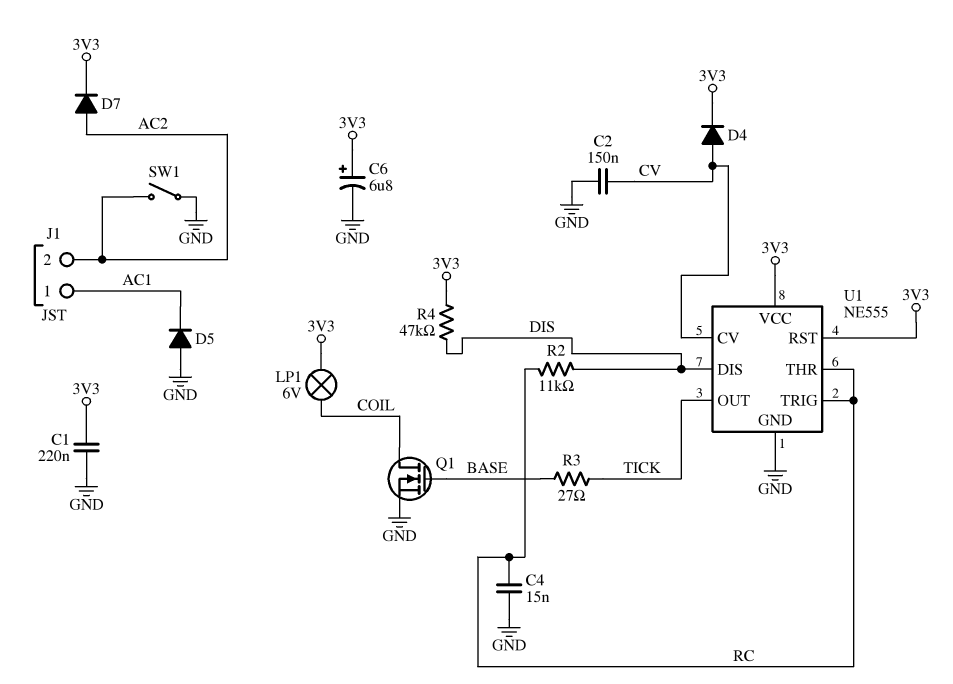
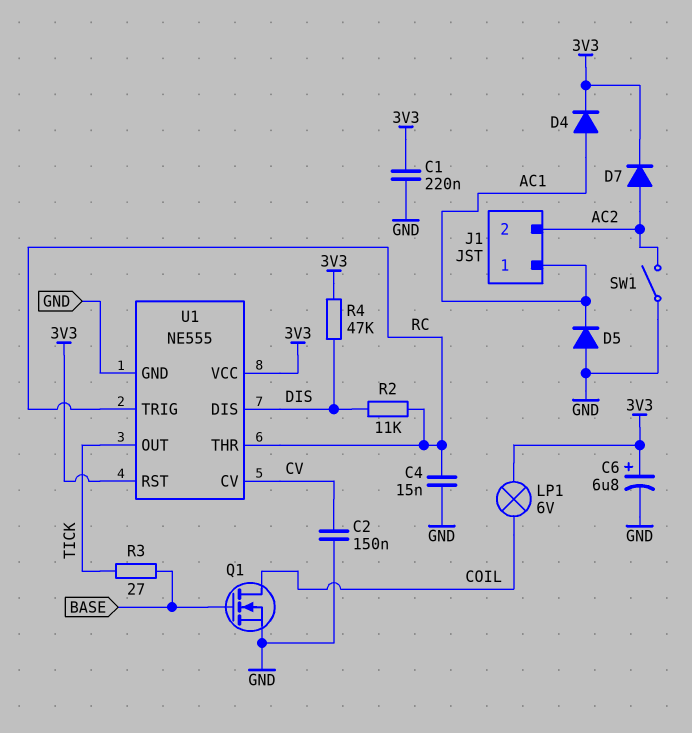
D4: diode (A CV, K 3V3) -> diode (A AC1, K 3V3)

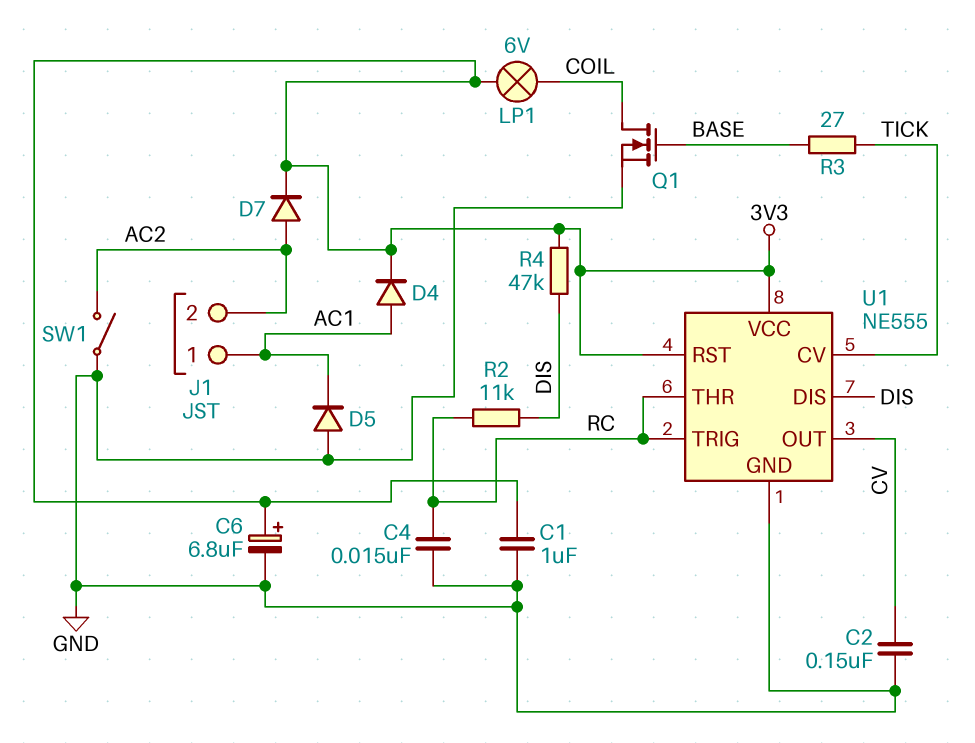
C1: 220nF (3V3, GND) -> 1uF (3V3, GND)
U1 pin CV: CV -> TICK
U1 pin OUT: TICK -> CV

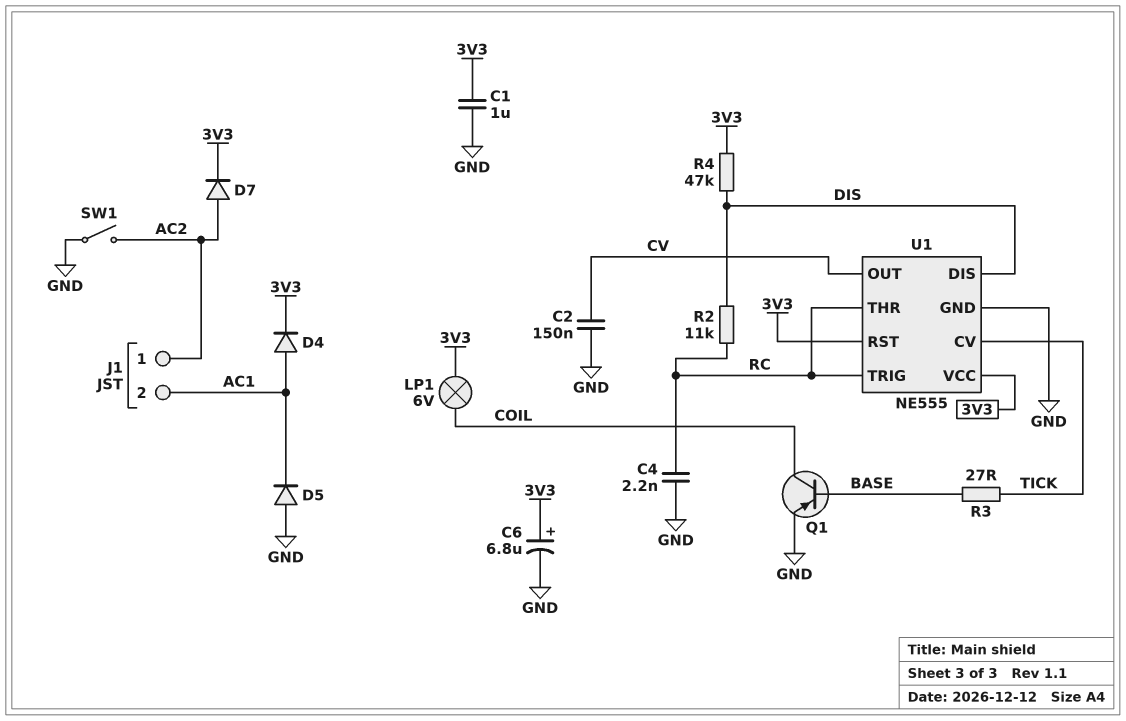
C4: 15nF (GND, RC) -> 2.2nF (GND, RC)
J1 pin 1: AC1 -> AC2
J1 pin 2: AC2 -> AC1
Q1: NMOS (G BASE, D COIL, S GND) -> PNP (B BASE, C COIL, E GND)

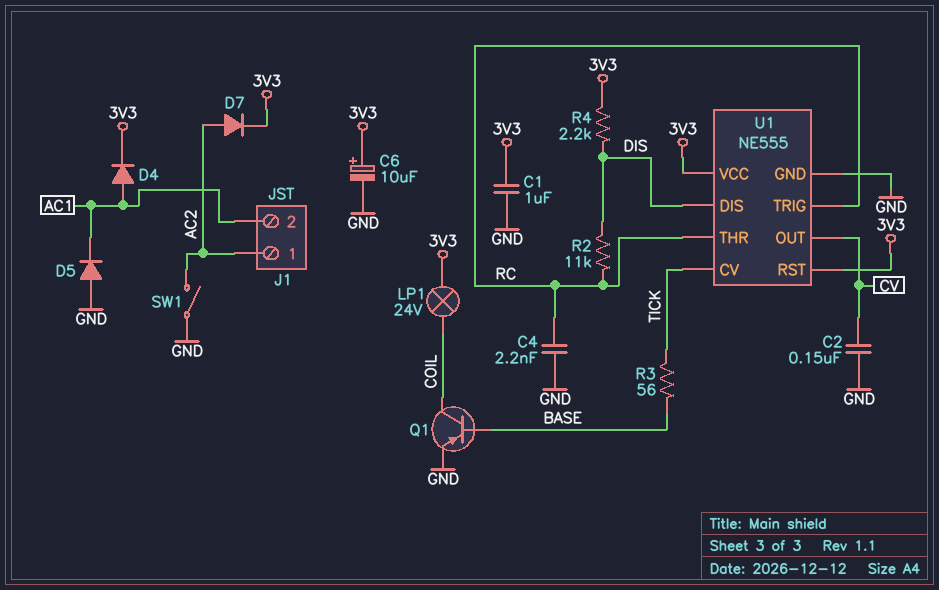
C6: 6.8uF (plus 3V3, minus GND) -> 10uF (plus 3V3, minus GND)
LP1: lamp 6V (3V3, COIL) -> lamp 24V (3V3, COIL)
R3: 27 (BASE, TICK) -> 56 (BASE, TICK)
R4: 47k (3V3, DIS) -> 2.2k (3V3, DIS)

